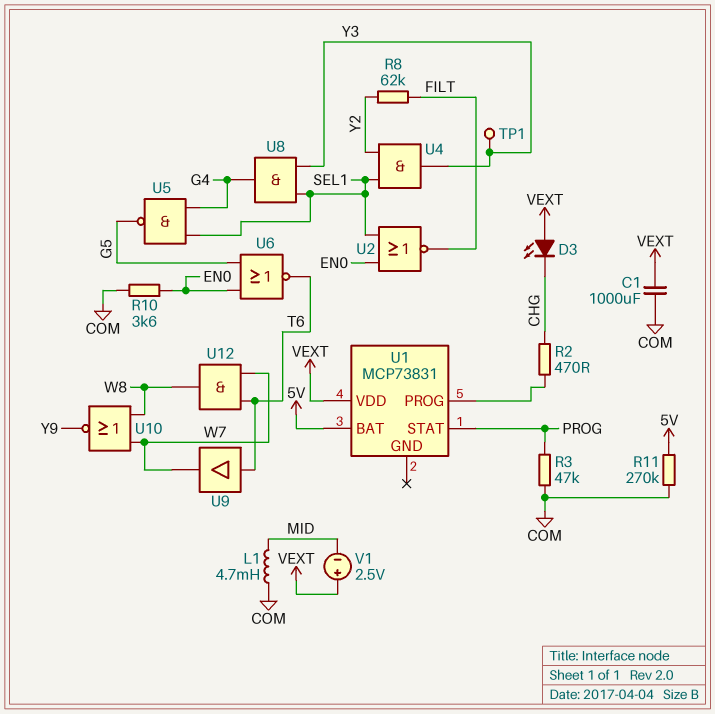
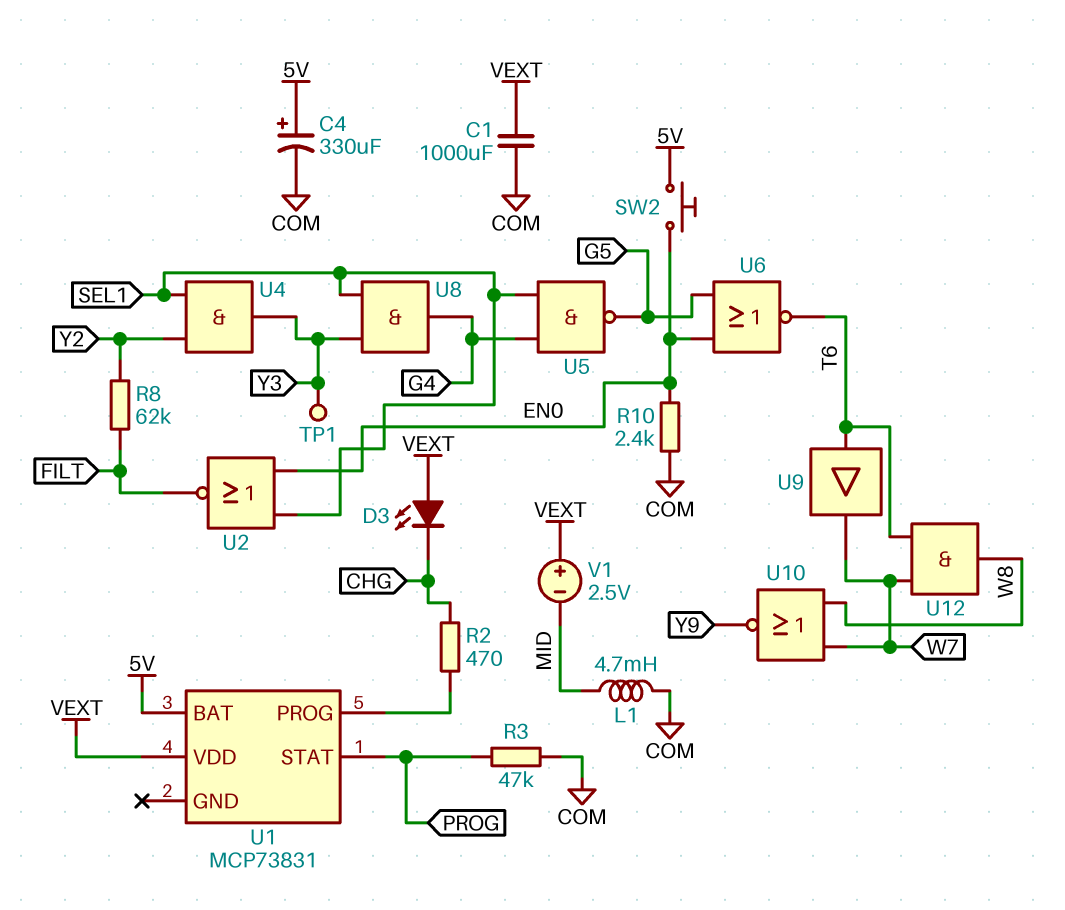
C4: none -> 330uF (plus 5V, minus COM)
R10: 3.6k (COM, EN0) -> 2.4k (COM, EN0)
R11: 270k (5V, COM) -> none
SW2: none -> button (5V, EN0)

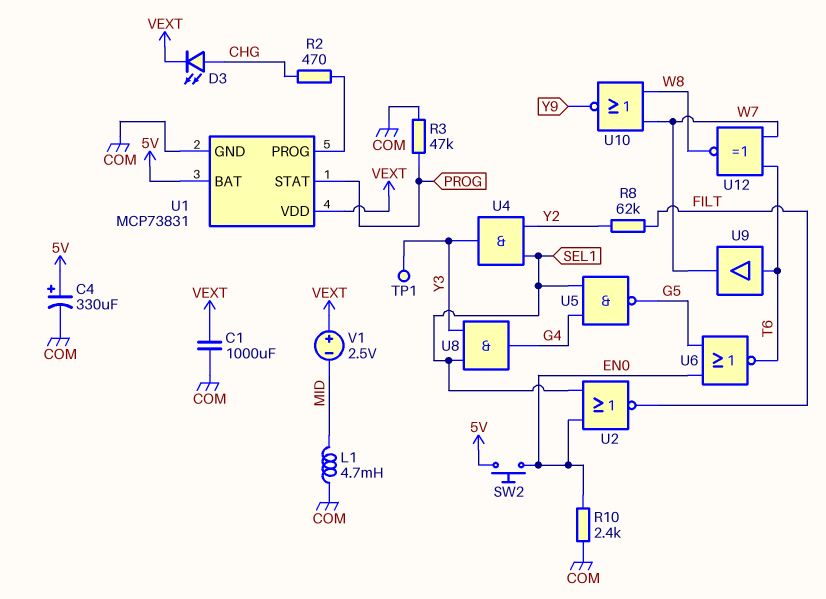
D3: LED (A VEXT, K CHG) -> LED (A CHG, K VEXT)
U1 pin GND: none -> COM
U12: AND (in T6, in W7, out W8) -> XNOR (in T6, in W7, out W8)

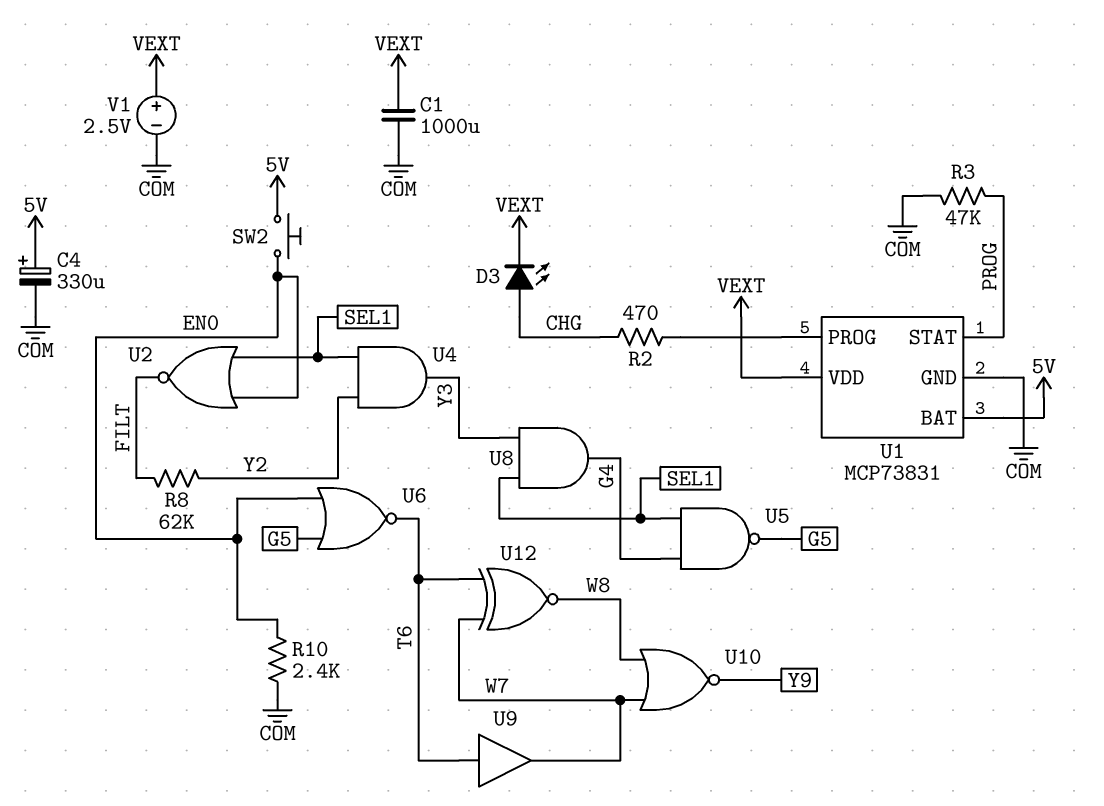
L1: 4.7mH (COM, MID) -> none
TP1: test point (Y3) -> none
V1: 2.5V (plus VEXT, minus MID) -> 2.5V (plus VEXT, minus COM)

